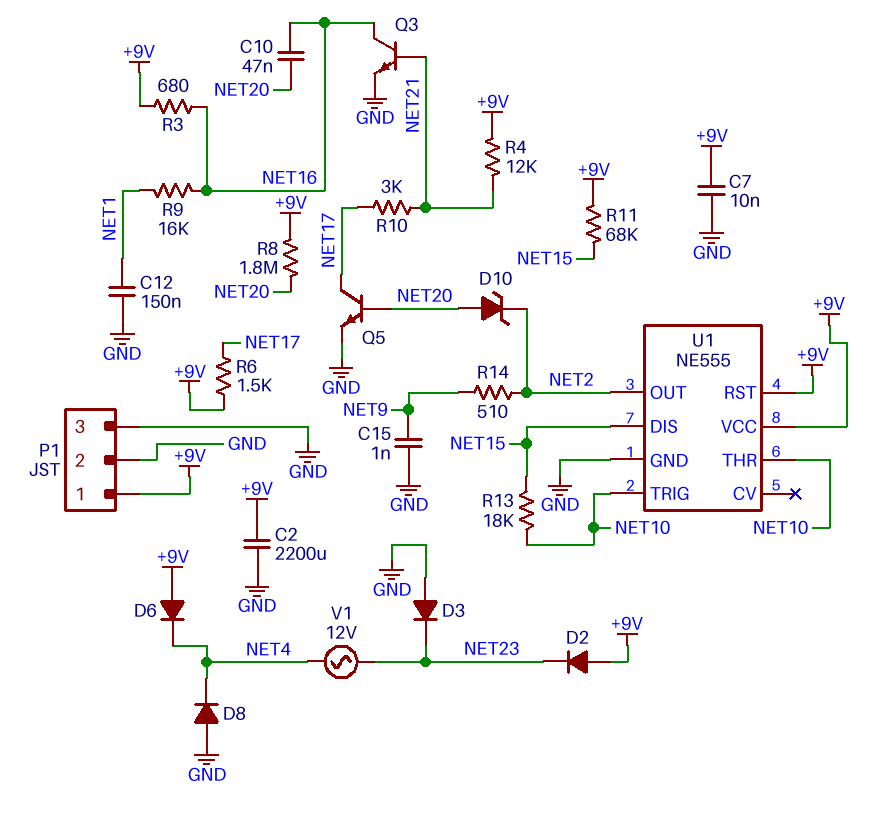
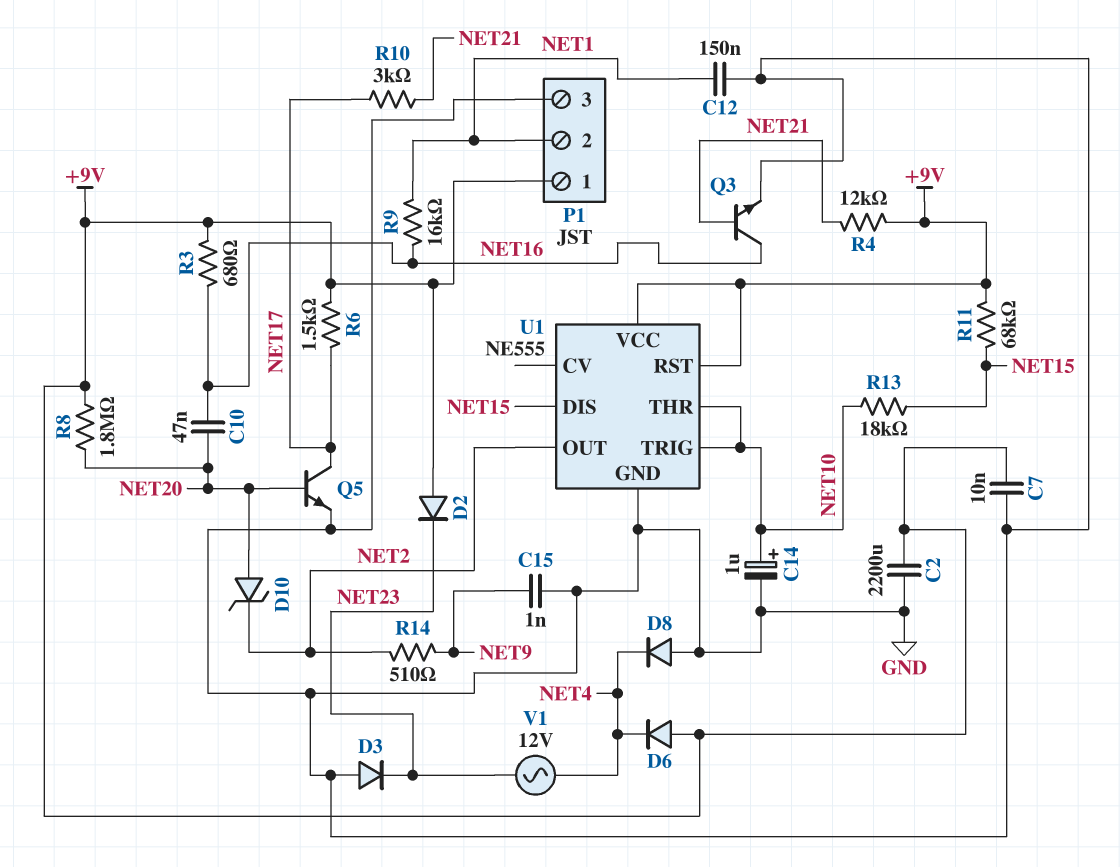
C14: none -> 1uF (plus NET10, minus GND)
P1 pin 2: GND -> NET1

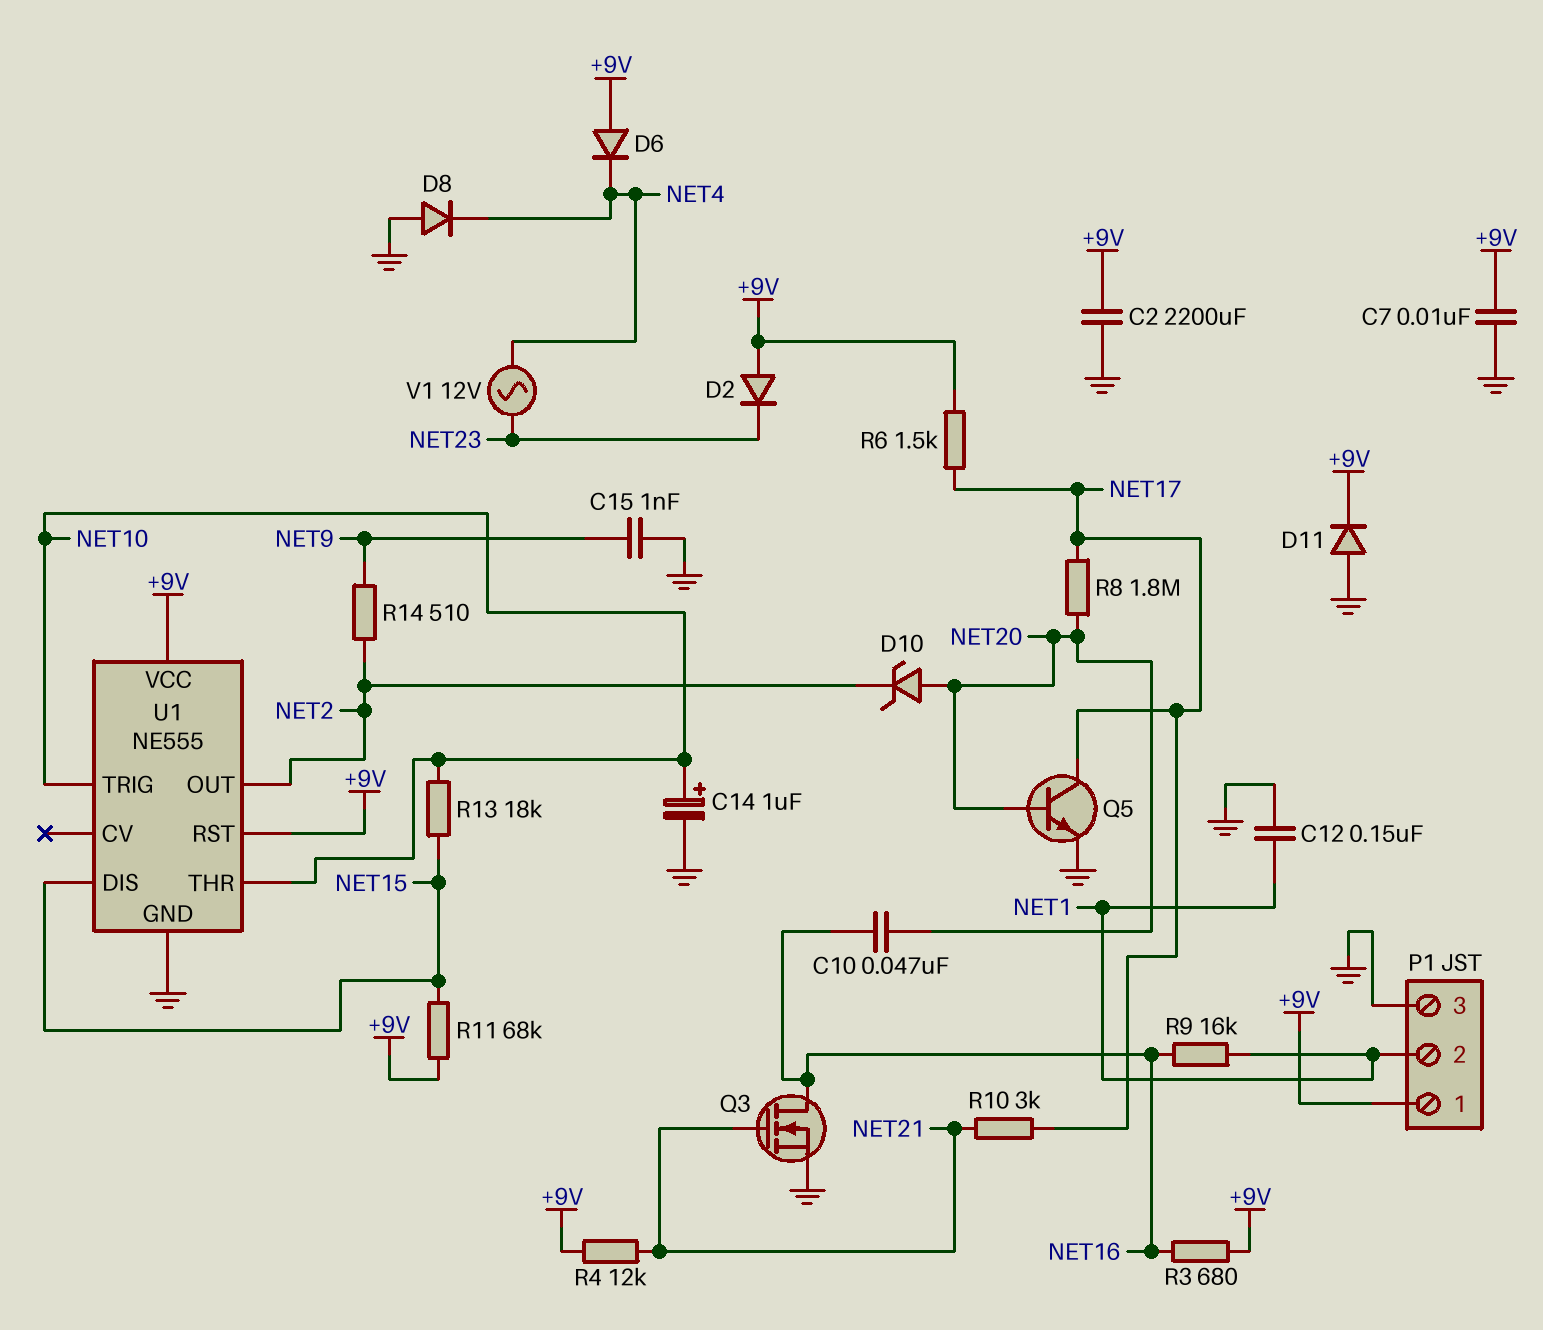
D3: diode (A GND, K NET23) -> none
D11: none -> diode (A GND, K +9V)
Q3: NPN (B NET21, C NET16, E GND) -> NMOS (G NET21, D NET16, S GND)
R8: 1.8M (+9V, NET20) -> 1.8M (NET17, NET20)

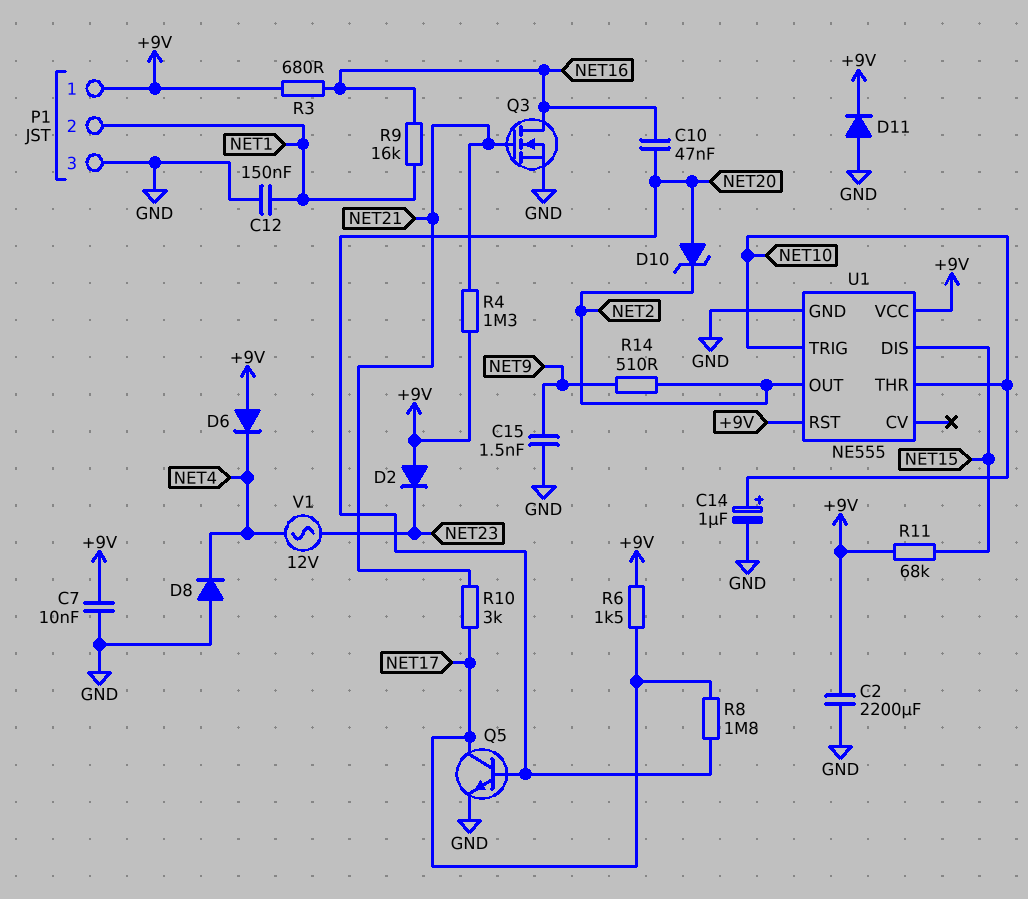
C15: 1nF (GND, NET9) -> 1.5nF (GND, NET9)
R4: 12k (+9V, NET21) -> 1.3M (+9V, NET21)
R13: 18k (NET10, NET15) -> none

